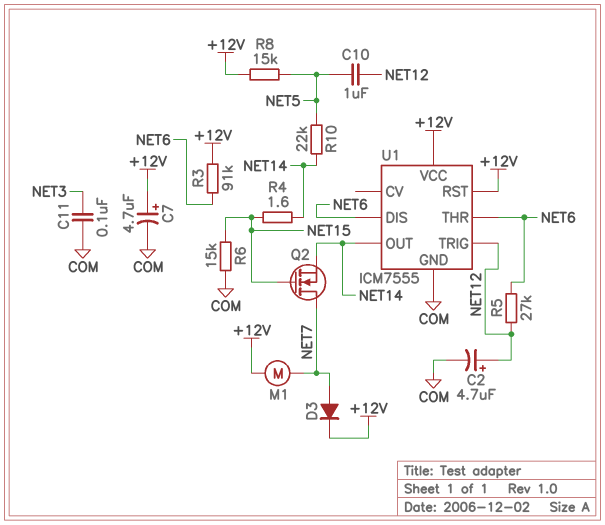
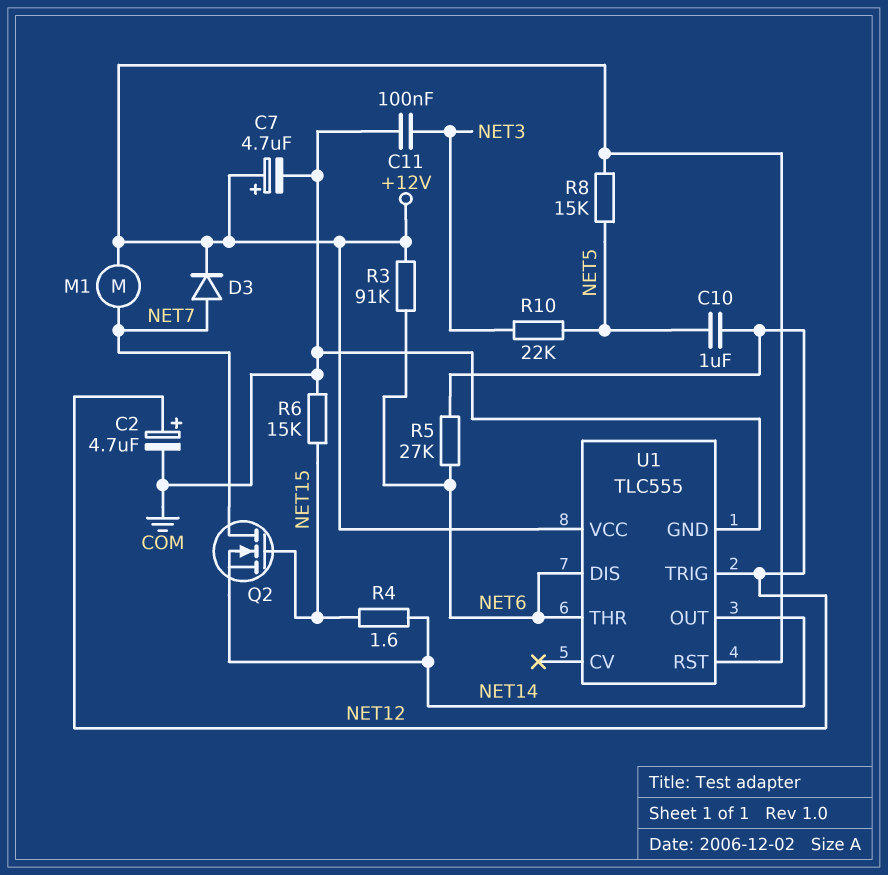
R10: 22k (NET5, NET14) -> 22k (NET3, NET5)
U1: ICM7555 -> TLC555

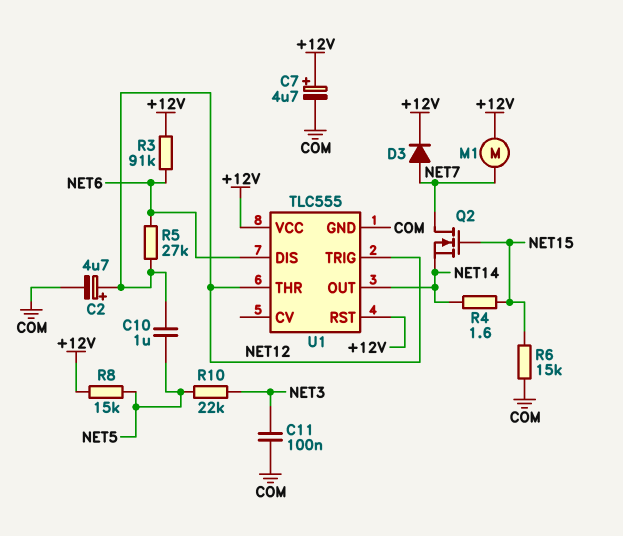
U1 pin THR: NET6 -> NET12

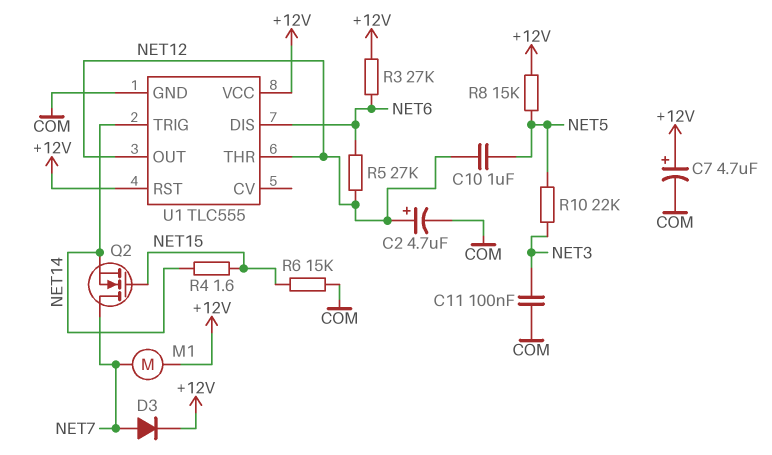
R3: 91k (+12V, NET6) -> 27k (+12V, NET6)
U1 pin OUT: NET14 -> NET12
U1 pin TRIG: NET12 -> NET14

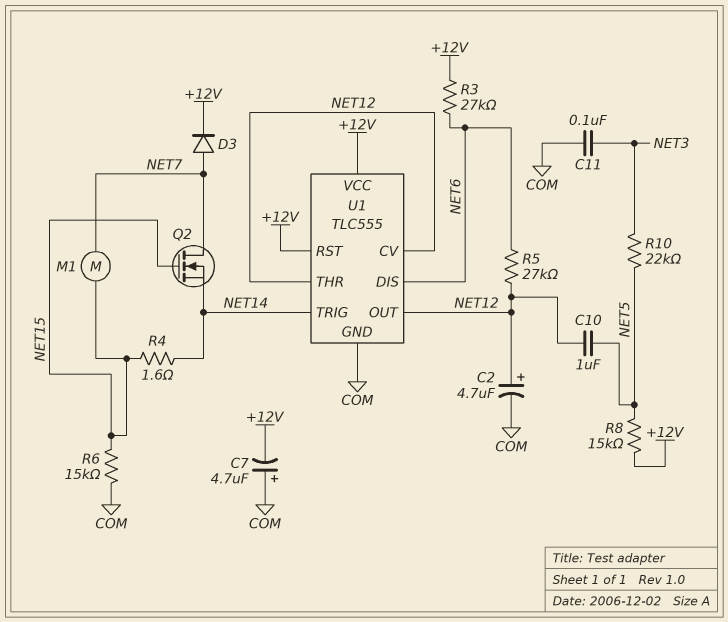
C7: 4.7uF (plus +12V, minus COM) -> 4.7uF (plus COM, minus +12V)
M1: motor (+12V, NET7) -> motor (NET7, NET15)
U1 pin CV: none -> NET12

